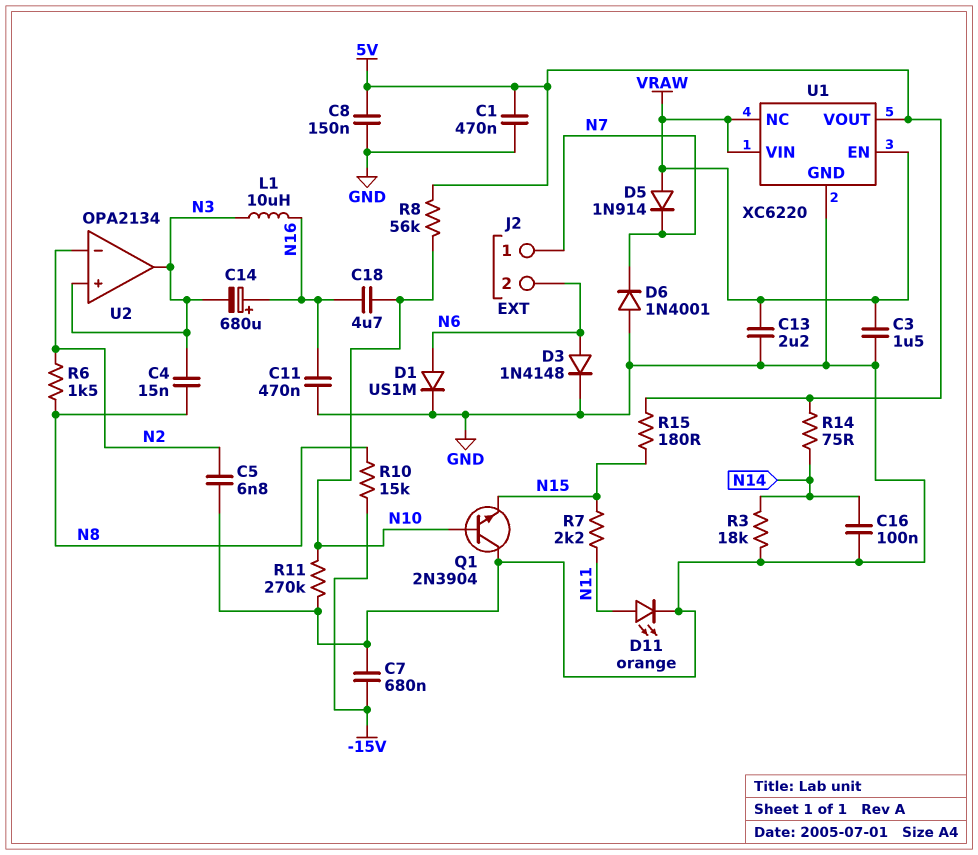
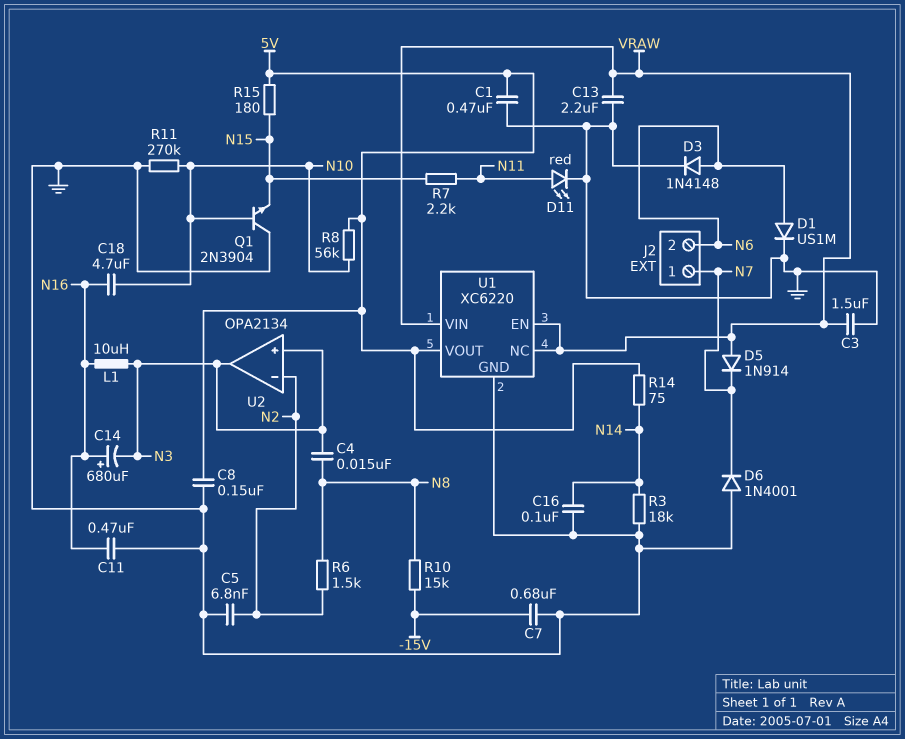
D11: LED orange (A N11, K GND) -> LED red (A N11, K GND)

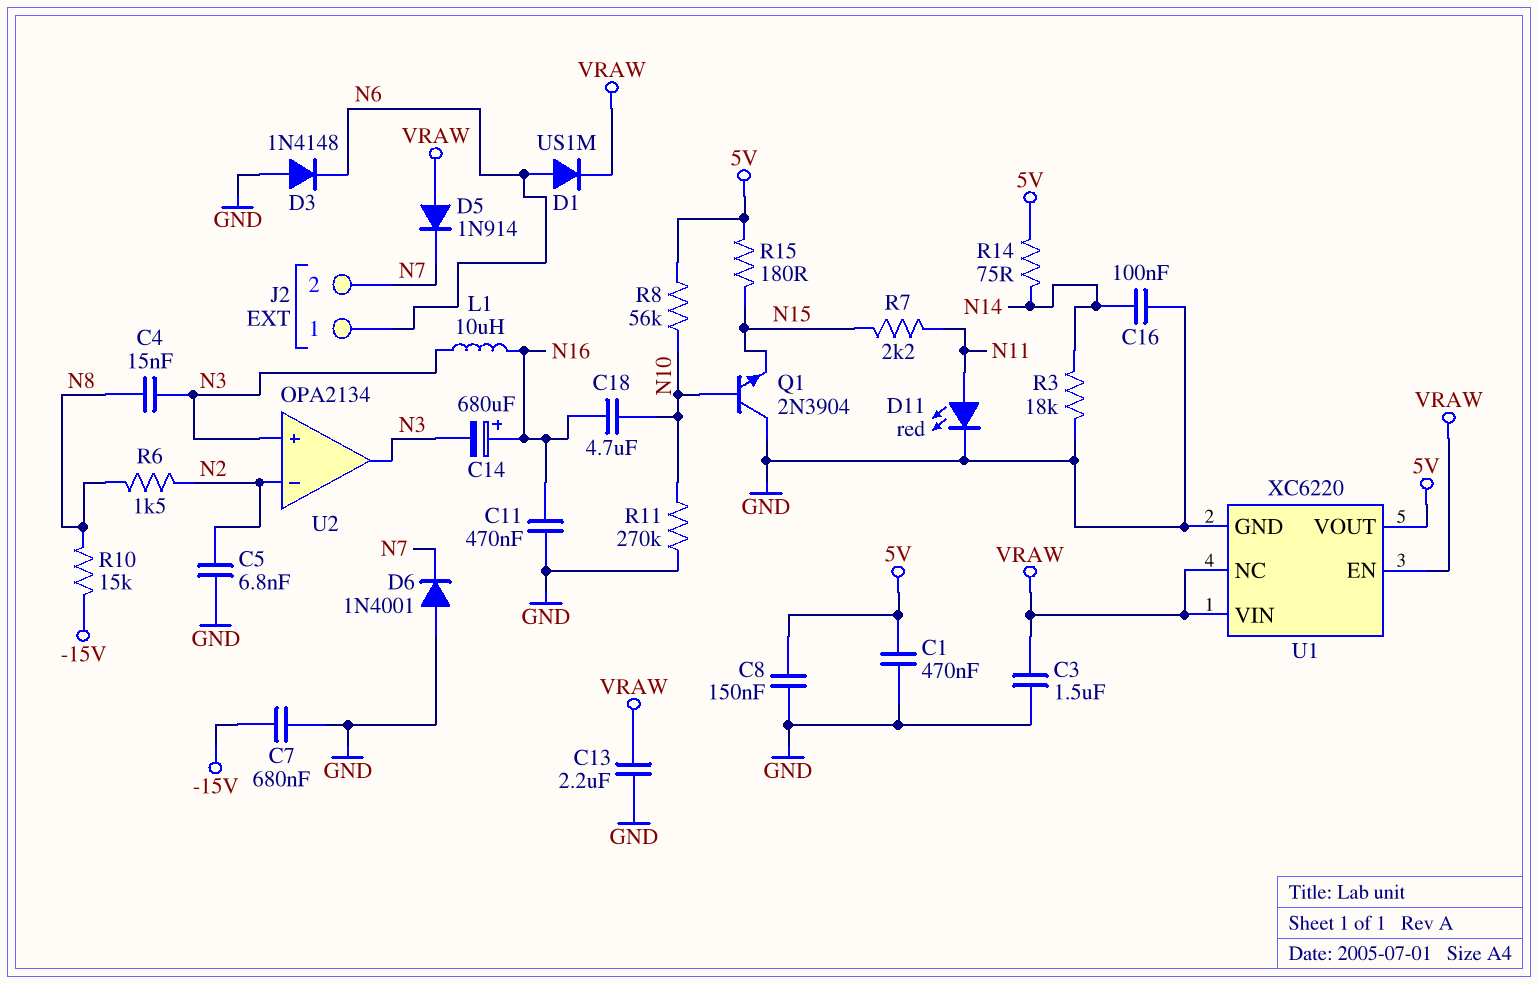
D1: diode US1M (A N6, K GND) -> diode US1M (A N6, K VRAW)
D3: diode 1N4148 (A N6, K GND) -> diode 1N4148 (A GND, K N6)
J2 pin 1: N7 -> N6
J2 pin 2: N6 -> N7

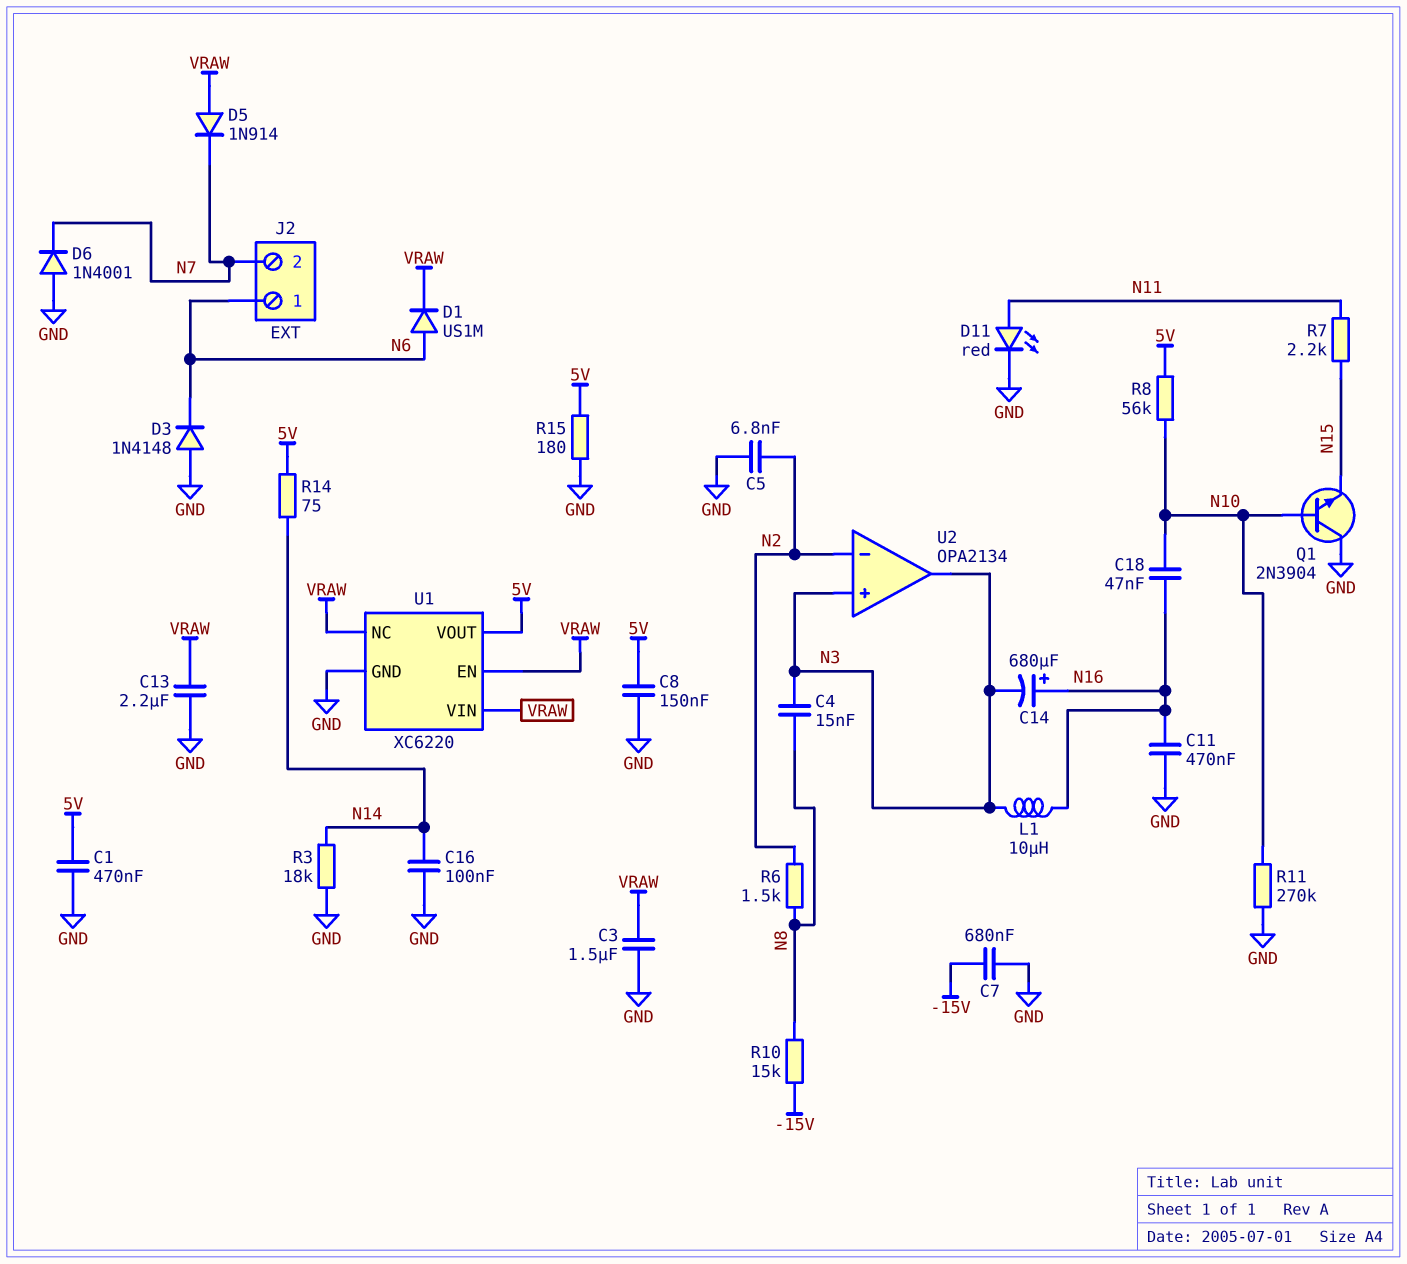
C18: 4.7uF (N10, N16) -> 47nF (N10, N16)
R15: 180 (5V, N15) -> 180 (5V, GND)

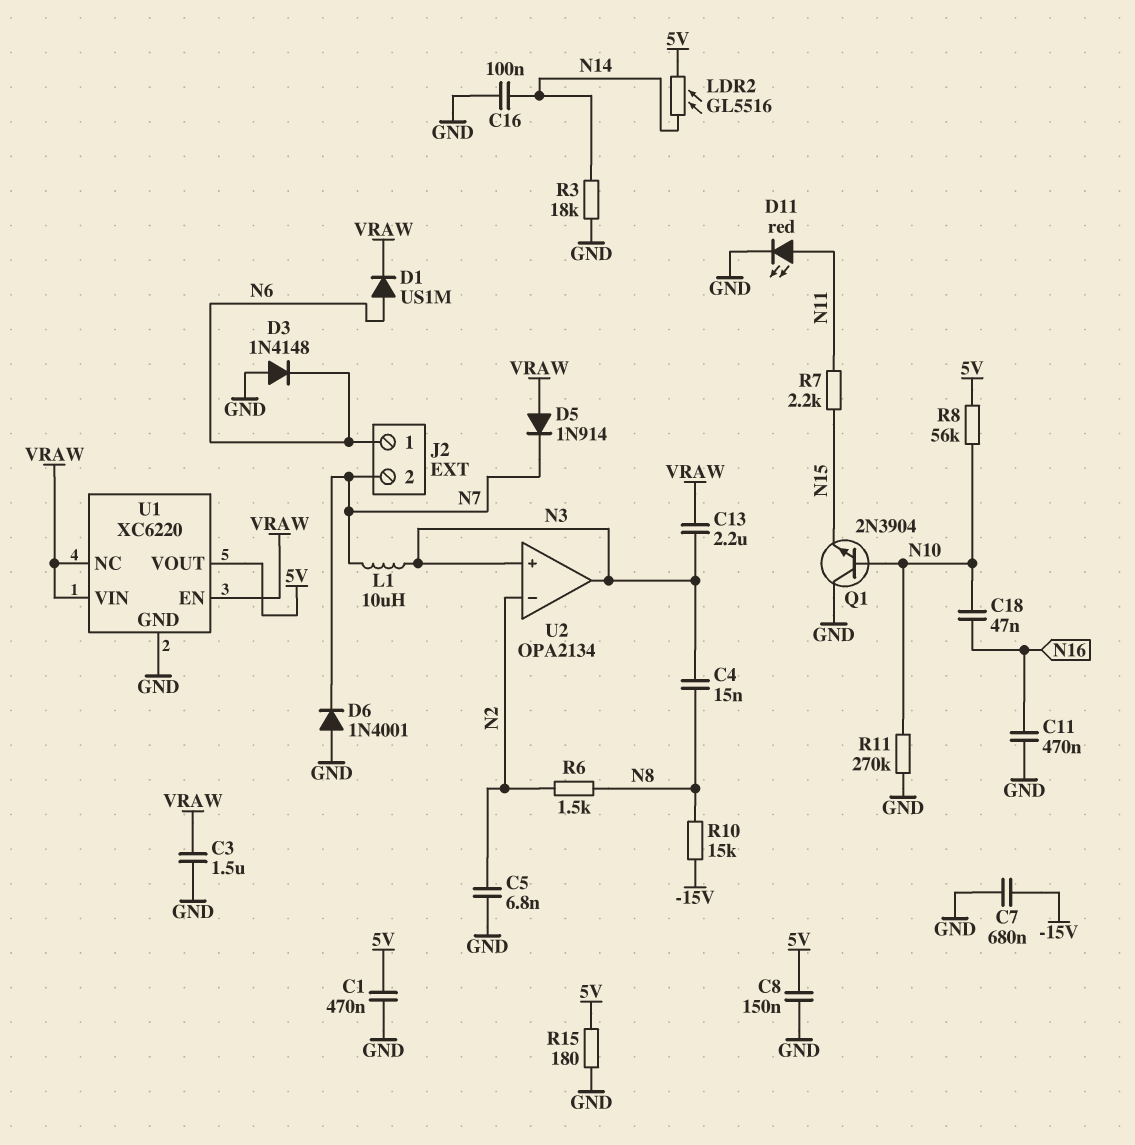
C13: 2.2uF (GND, VRAW) -> 2.2uF (N3, VRAW)
C14: 680uF (plus N16, minus N3) -> none
L1: 10uH (N3, N16) -> 10uH (N3, N7)
LDR2: none -> GL5516 (5V, N14)
R14: 75 (5V, N14) -> none

